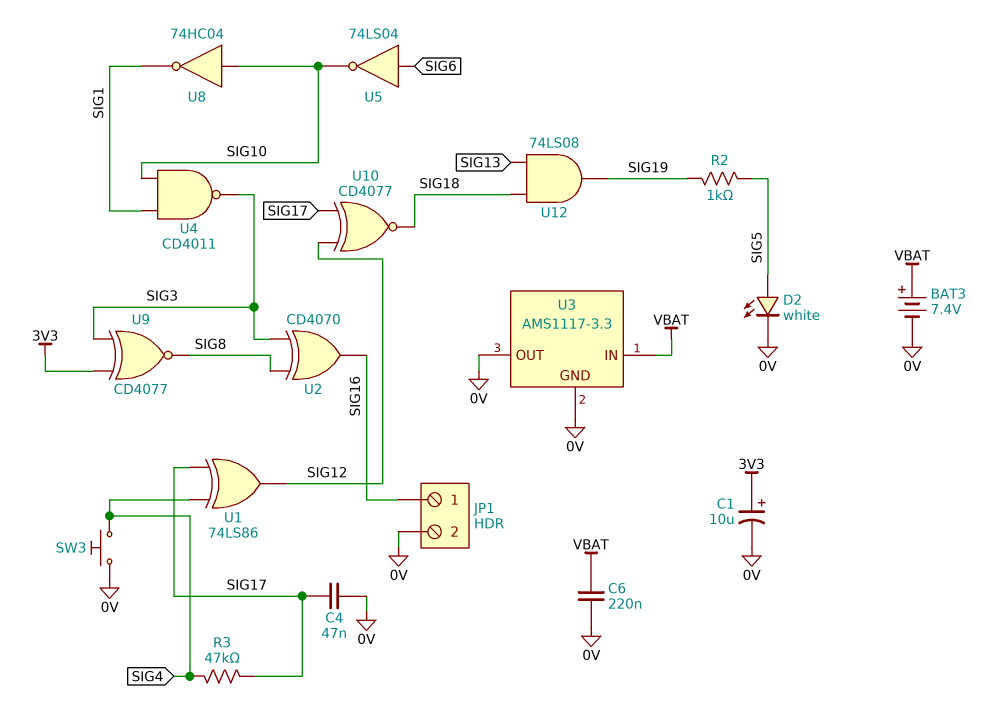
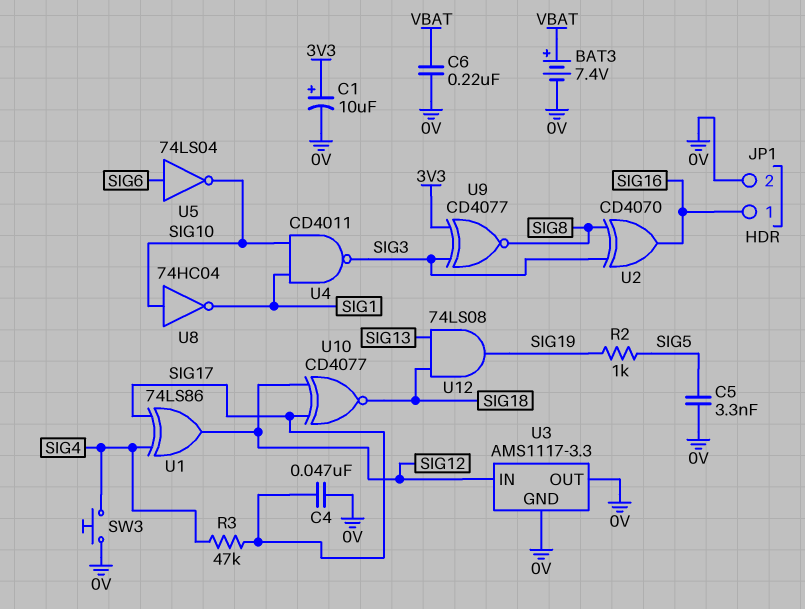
C5: none -> 3.3nF (0V, SIG5)
D2: LED white (A SIG5, K 0V) -> none
U3 pin IN: VBAT -> SIG12

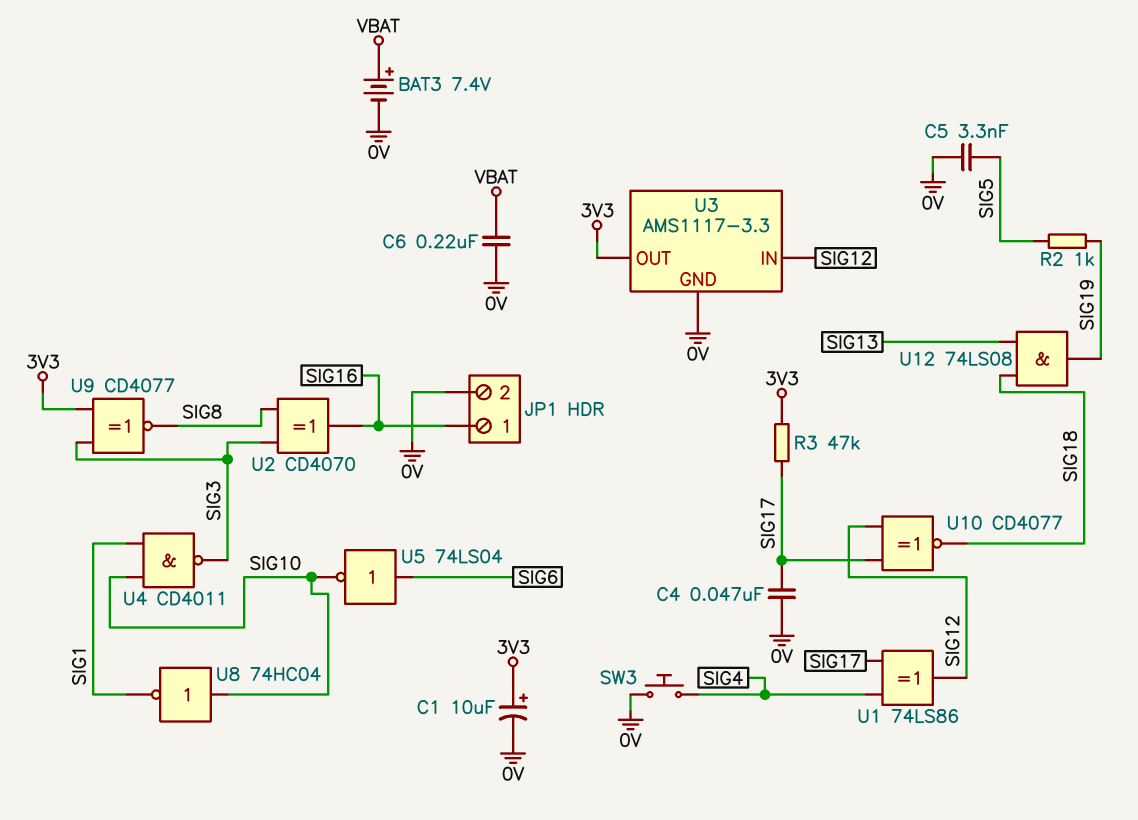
R3: 47k (SIG4, SIG17) -> 47k (3V3, SIG17)
U3 pin OUT: 0V -> 3V3

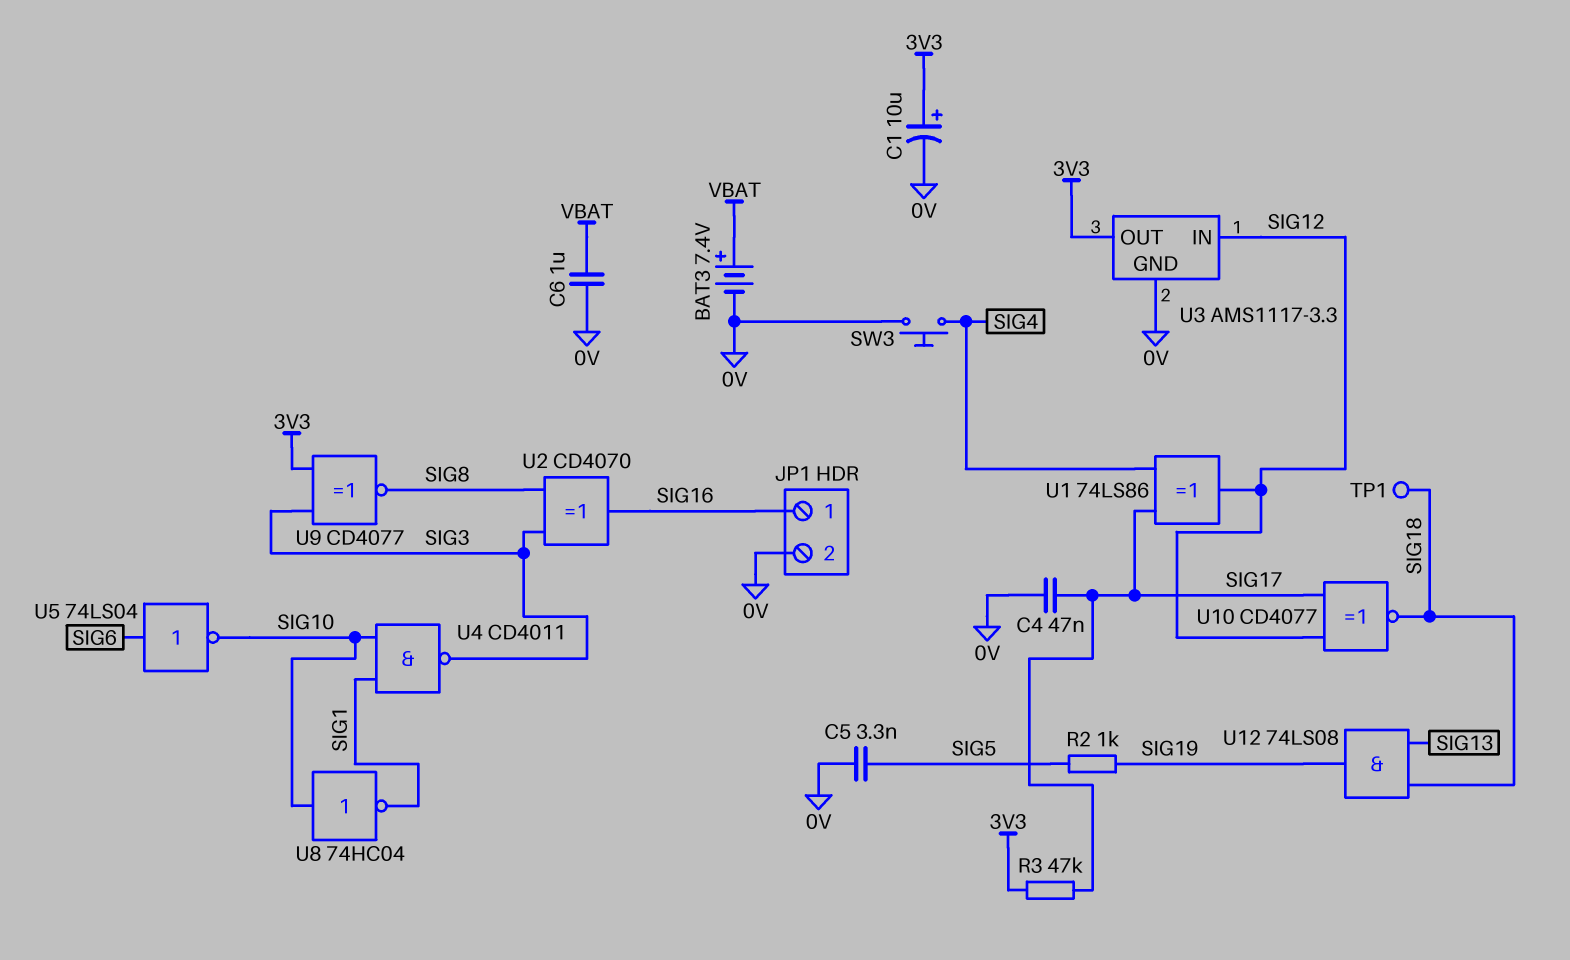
C6: 220nF (0V, VBAT) -> 1uF (0V, VBAT)
TP1: none -> test point (SIG18)

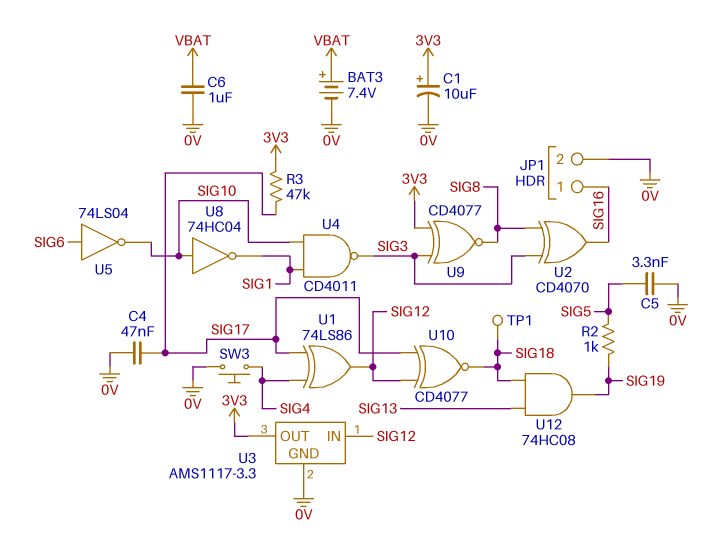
U12: AND 74LS08 (in SIG13, in SIG18, out SIG19) -> AND 74HC08 (in SIG13, in SIG18, out SIG19)

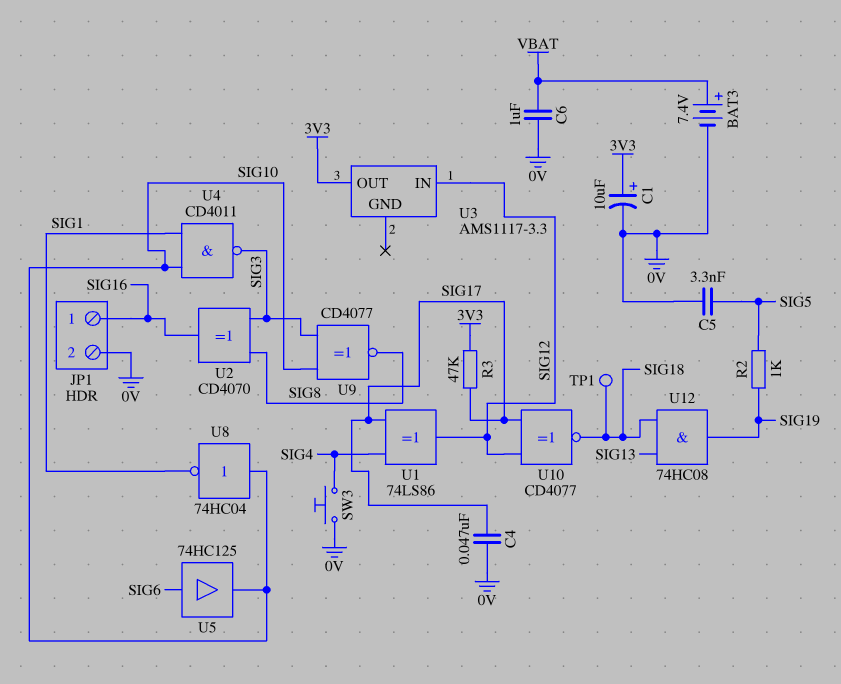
U3 pin GND: 0V -> none
U5: NOT 74LS04 (in SIG6, out SIG10) -> buffer 74HC125 (in SIG6, out SIG10)
U9: XNOR CD4077 (in 3V3, in SIG3, out SIG8) -> XNOR CD4077 (in SIG3, in SIG10, out SIG8)

